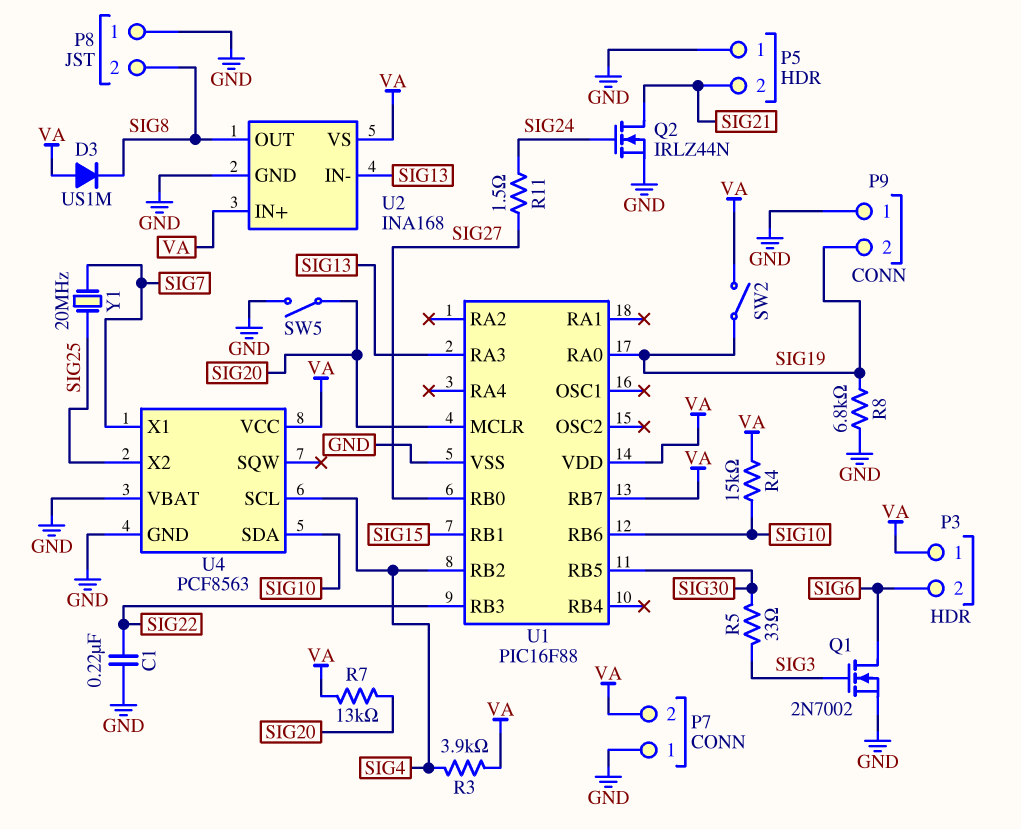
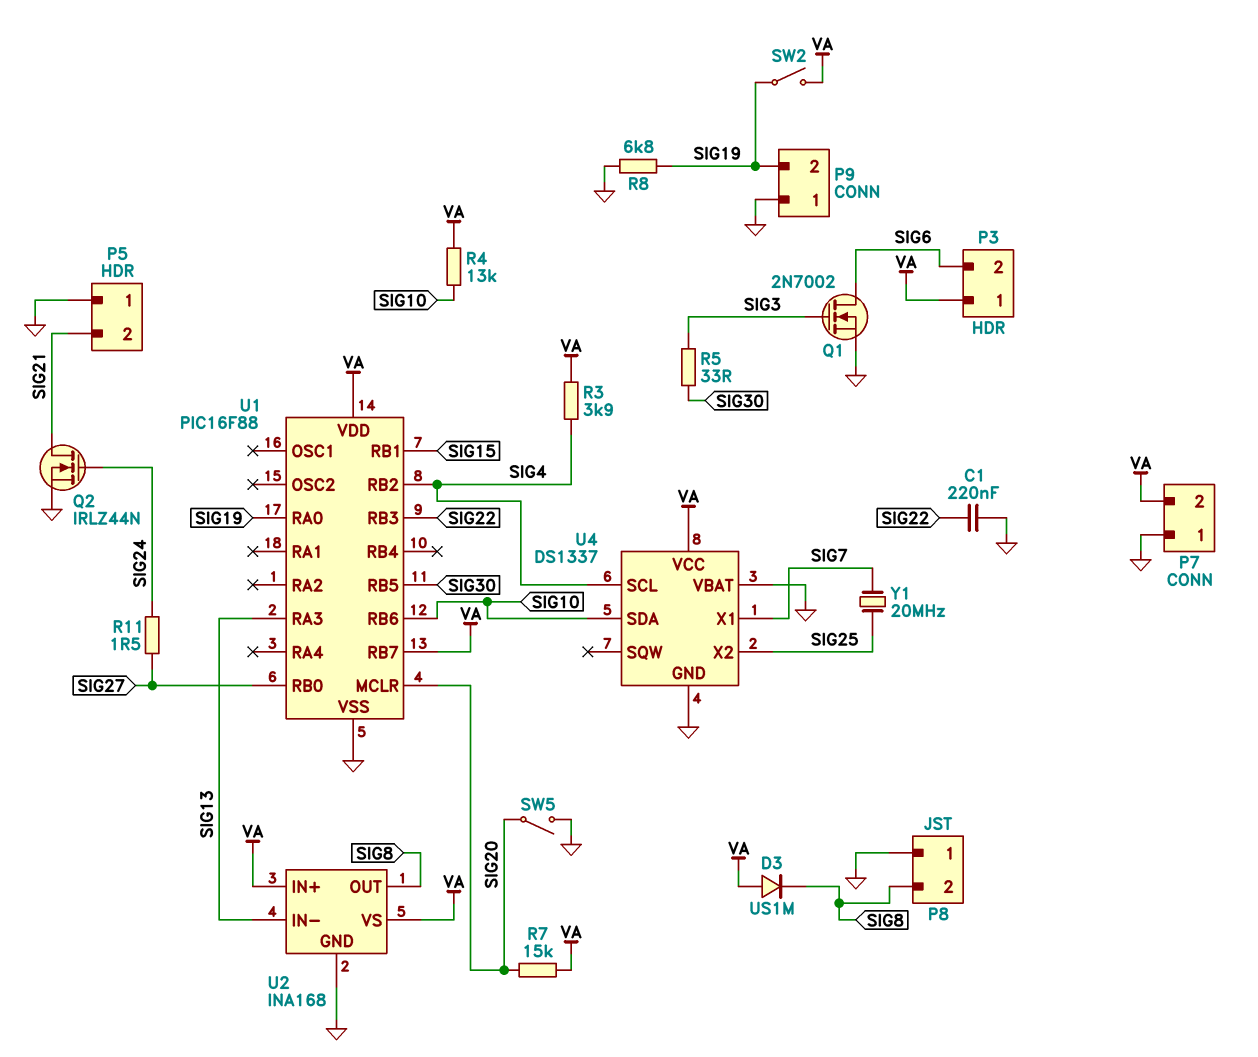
R4: 15k (SIG10, VA) -> 13k (SIG10, VA)
R7: 13k (SIG20, VA) -> 15k (SIG20, VA)
U4: PCF8563 -> DS1337

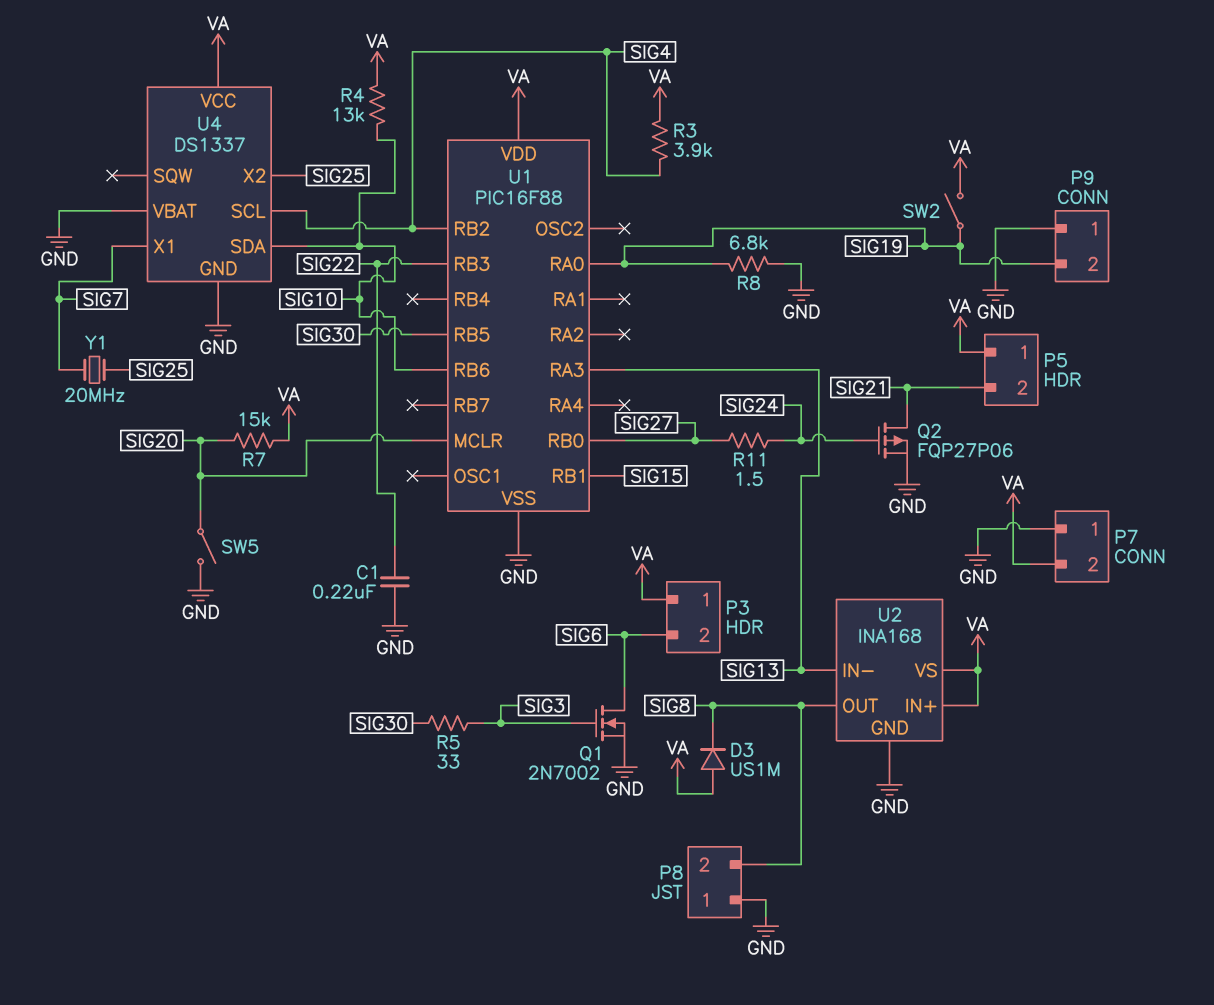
P5 pin 1: GND -> VA
Q2: NMOS IRLZ44N (G SIG24, D SIG21, S GND) -> PMOS FQP27P06 (G SIG24, D SIG21, S GND)
U1 pin RB7: VA -> none

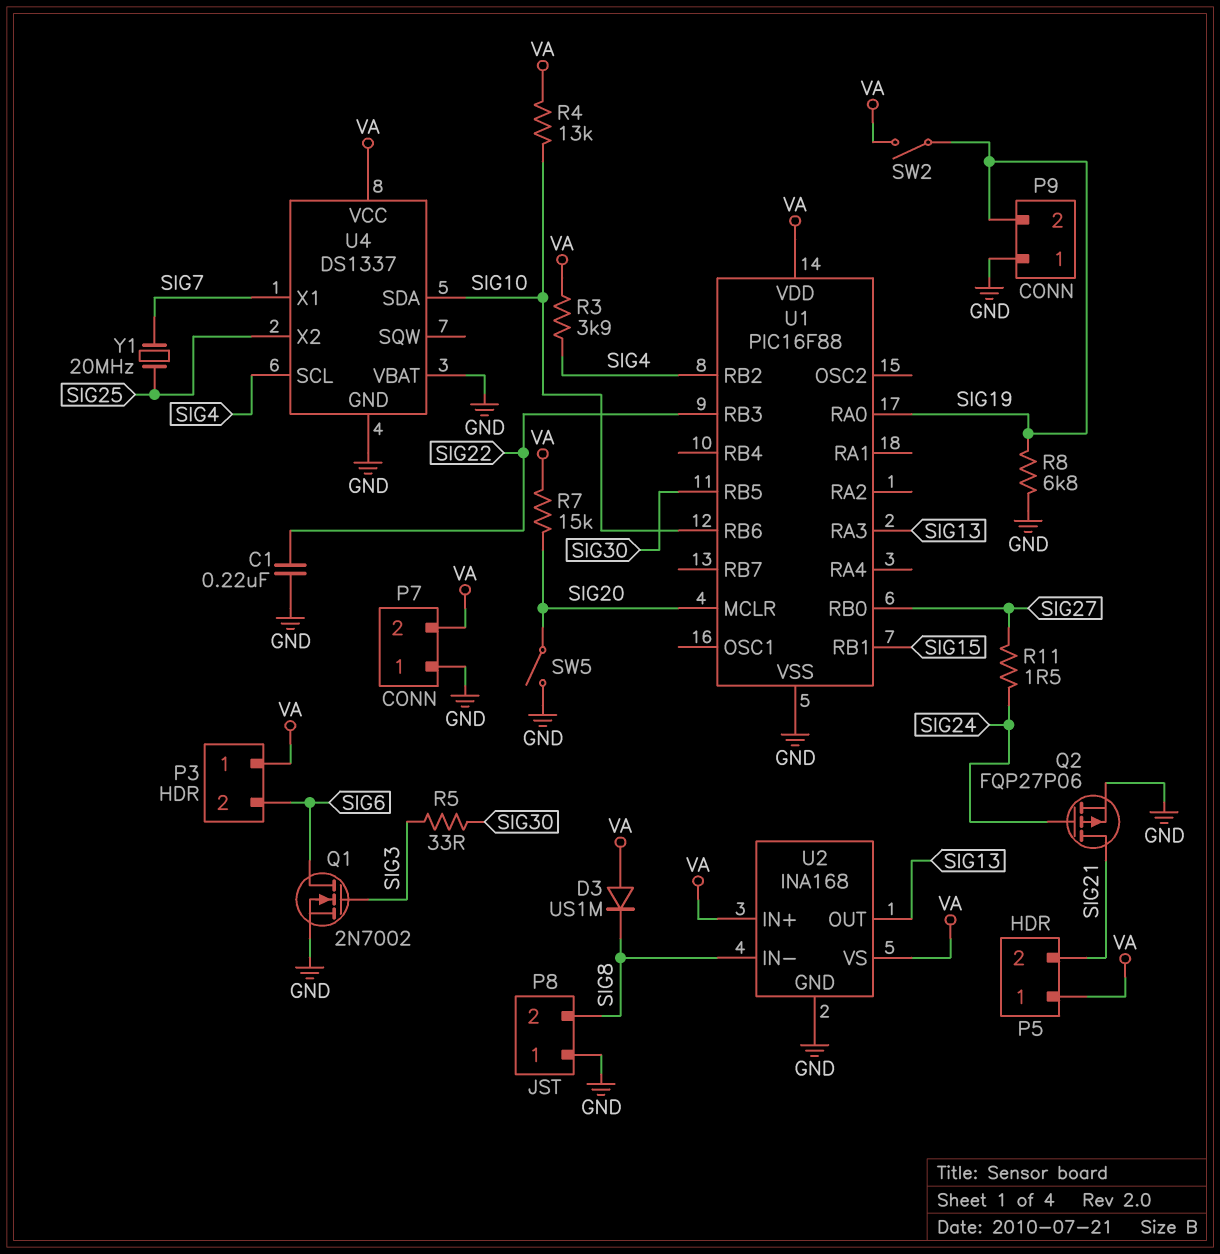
U2 pin IN-: SIG13 -> SIG8
U2 pin OUT: SIG8 -> SIG13

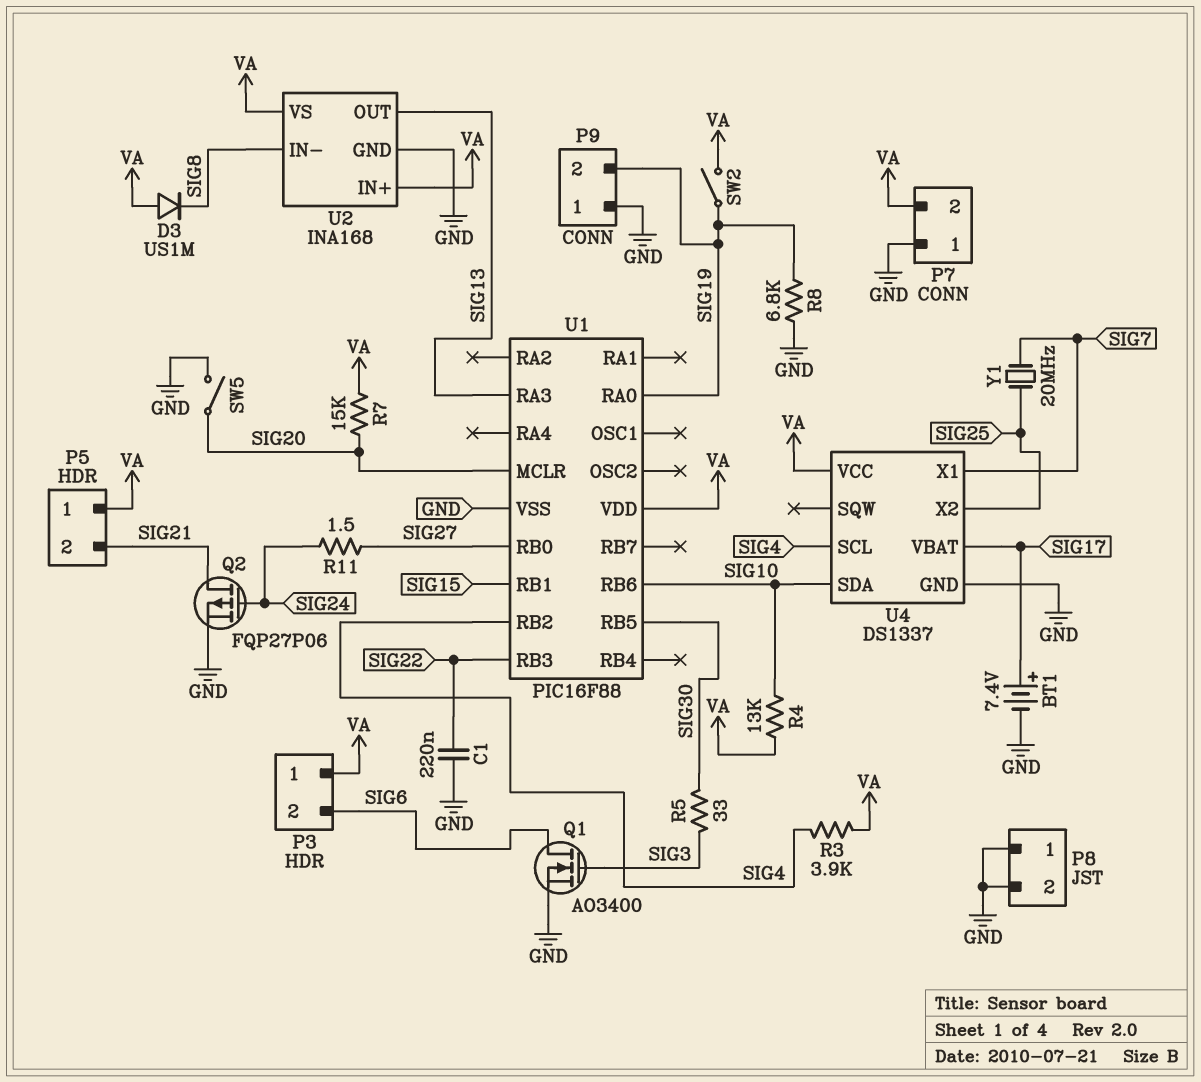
BT1: none -> 7.4V (plus SIG17, minus GND)
P8 pin 2: SIG8 -> GND
Q1: NMOS 2N7002 (G SIG3, D SIG6, S GND) -> NMOS AO3400 (G SIG3, D SIG6, S GND)
U4 pin VBAT: GND -> SIG17

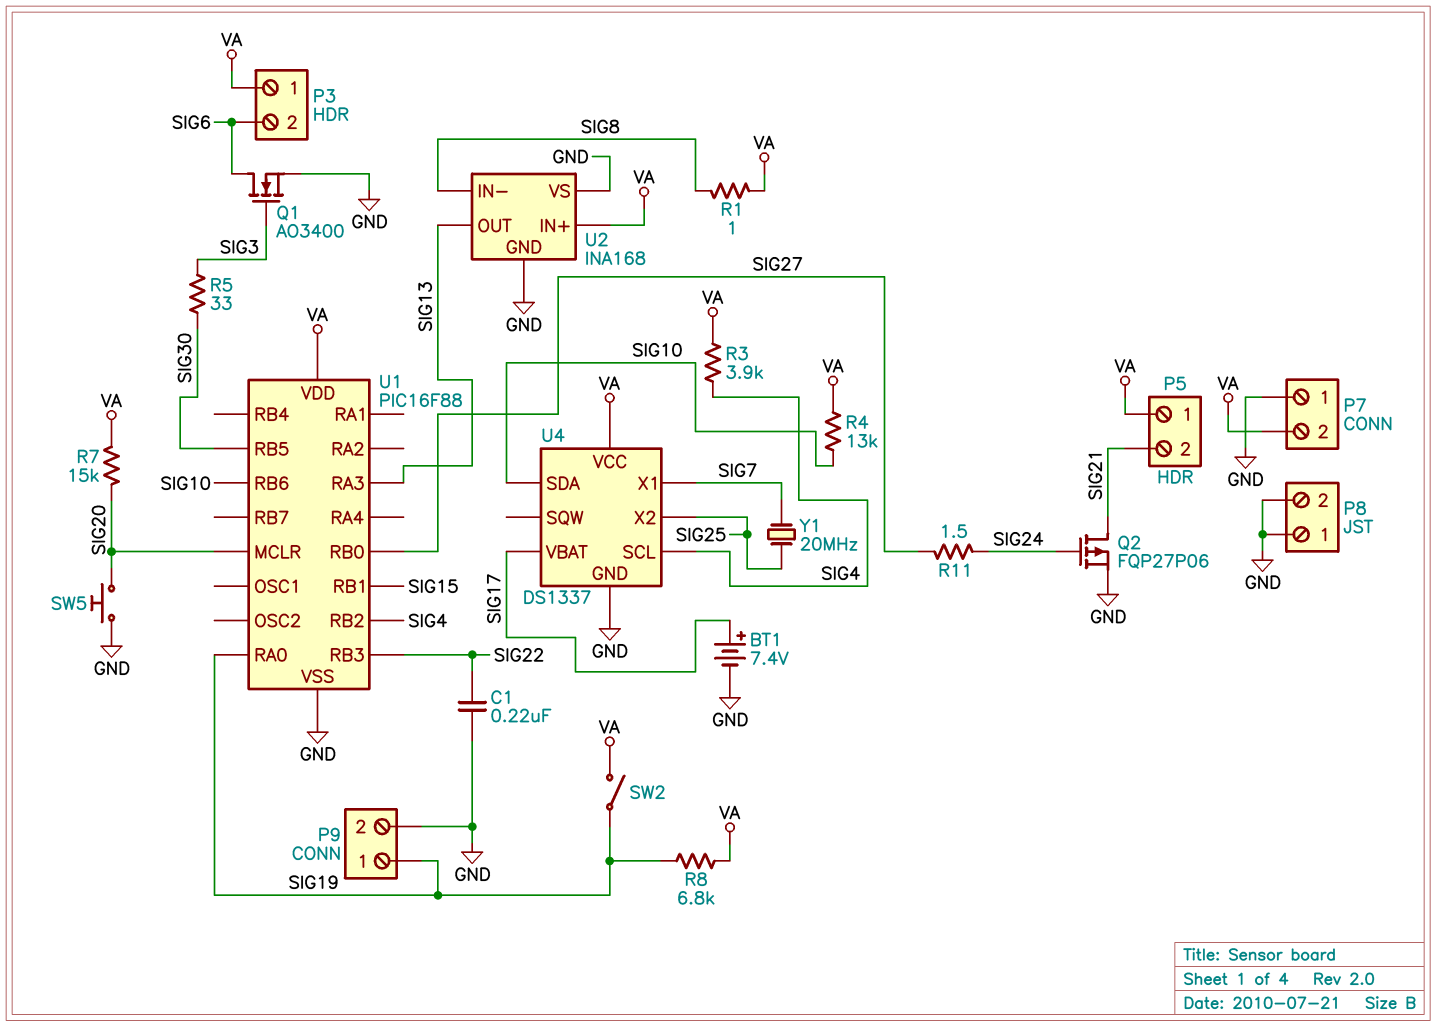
D3: diode US1M (A VA, K SIG8) -> none
P9 pin 1: GND -> SIG19
P9 pin 2: SIG19 -> GND
R1: none -> 1 (SIG8, VA)
R8: 6.8k (GND, SIG19) -> 6.8k (SIG19, VA)
SW5: switch (GND, SIG20) -> button (GND, SIG20)
U2 pin VS: VA -> GND

